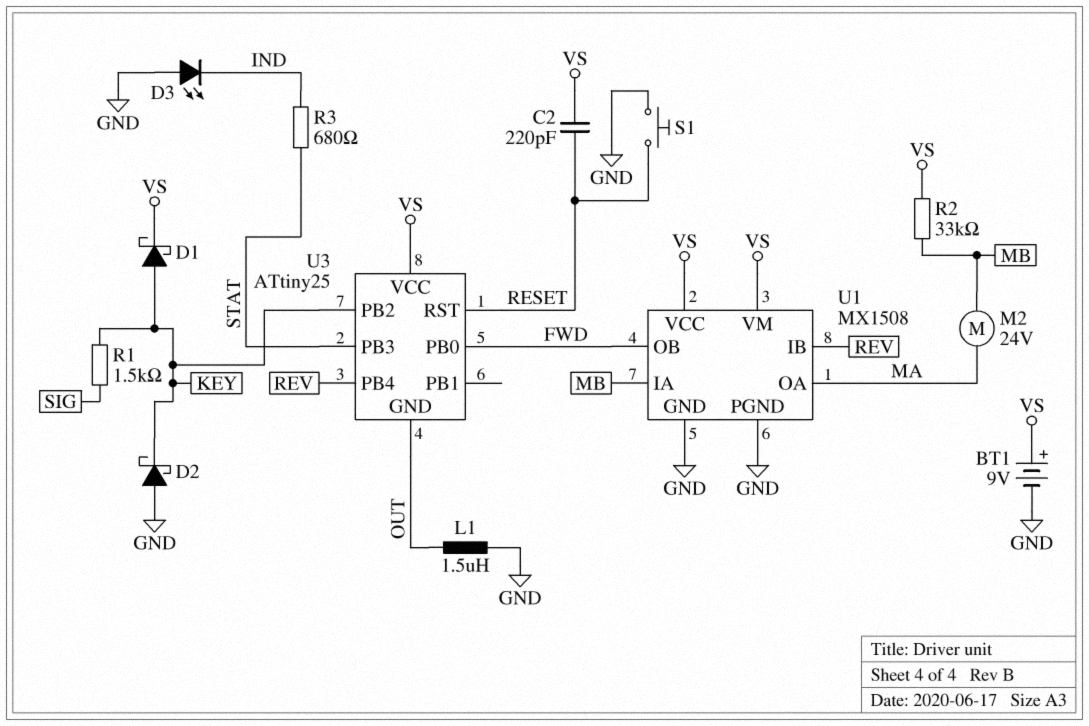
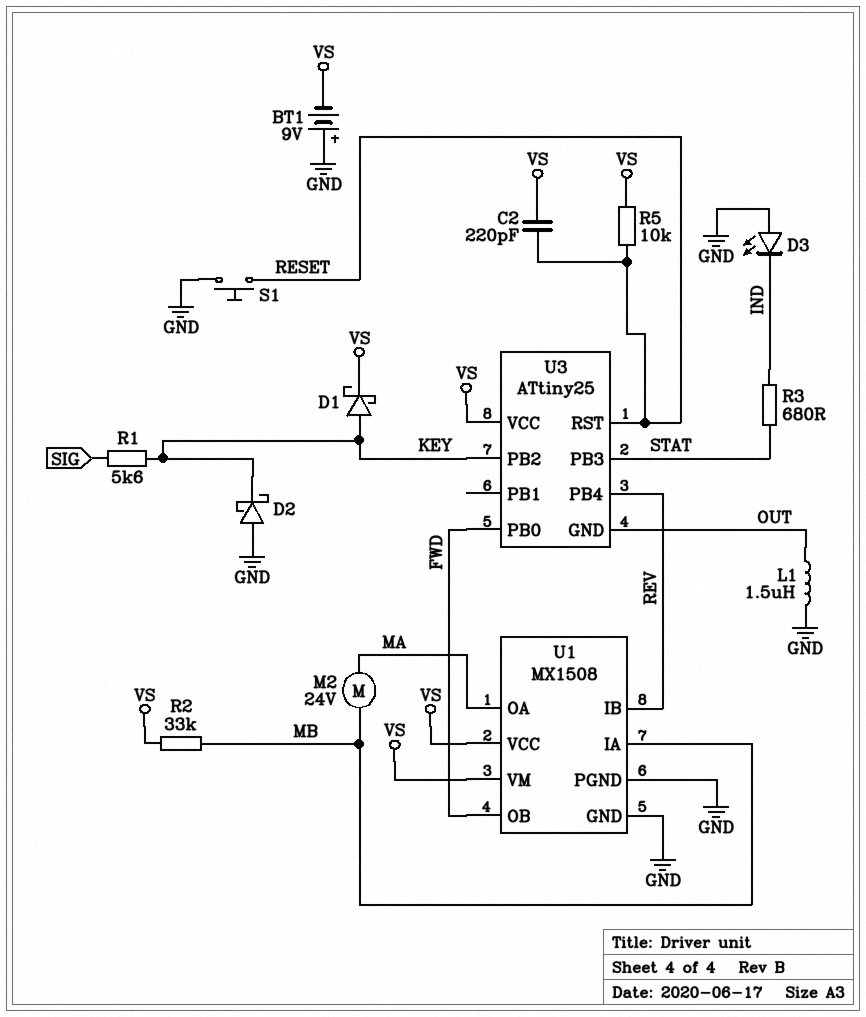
BT1: 9V (plus VS, minus GND) -> 9V (plus GND, minus VS)
R1: 1.5k (KEY, SIG) -> 5.6k (KEY, SIG)
R5: none -> 10k (RESET, VS)

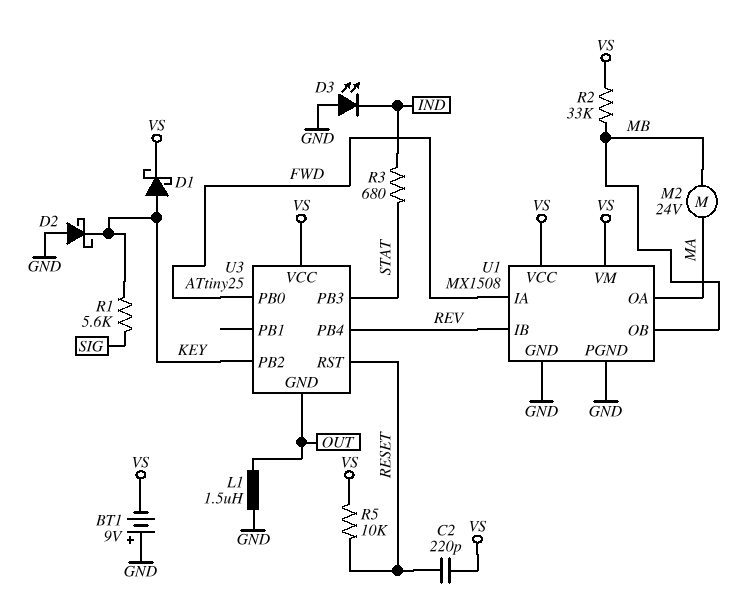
S1: button (GND, RESET) -> none
U1 pin IA: MB -> FWD
U1 pin OB: FWD -> MB

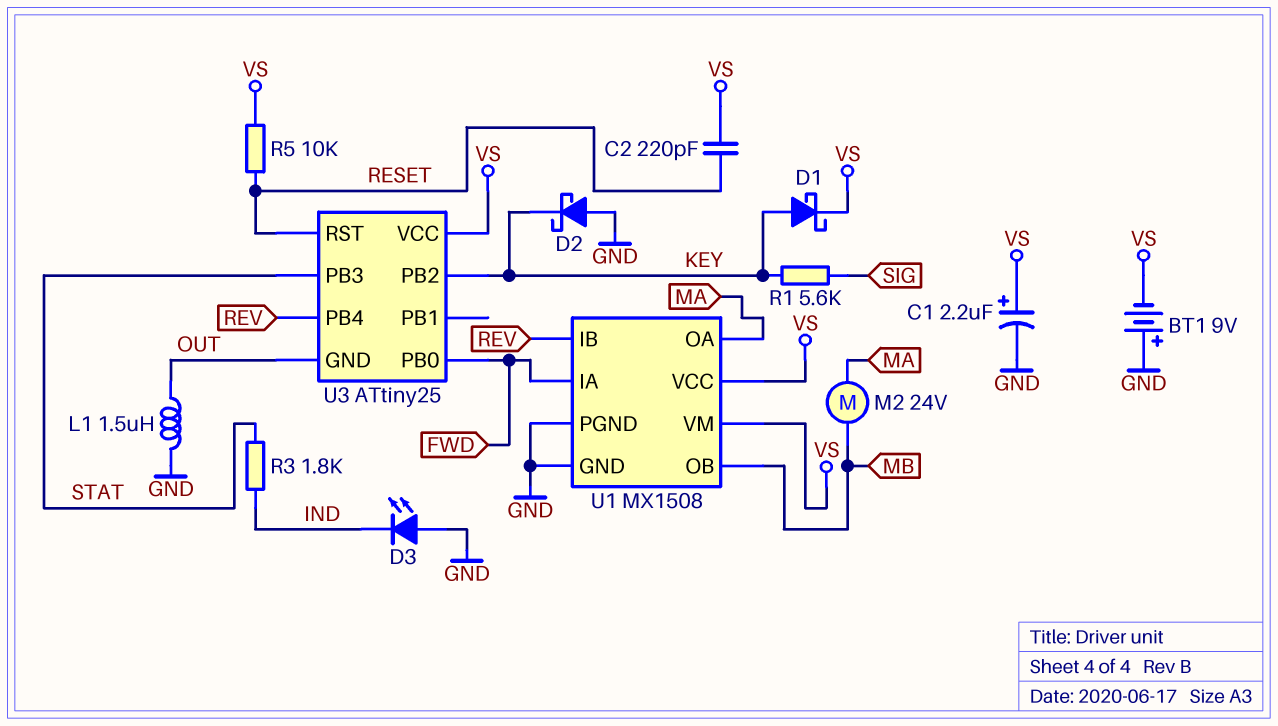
C1: none -> 2.2uF (plus VS, minus GND)
R2: 33k (MB, VS) -> none
R3: 680 (IND, STAT) -> 1.8k (IND, STAT)

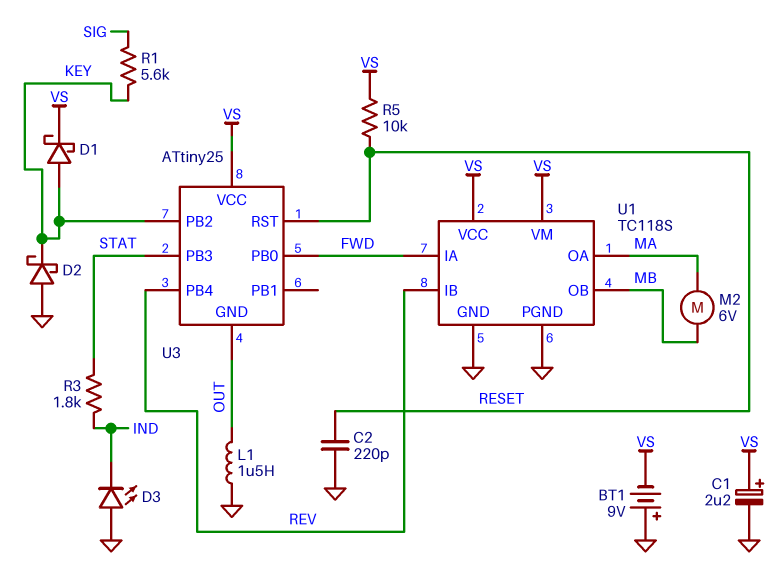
C2: 220pF (RESET, VS) -> 220pF (GND, RESET)
M2: motor 24V (MA, MB) -> motor 6V (MA, MB)
U1: MX1508 -> TC118S

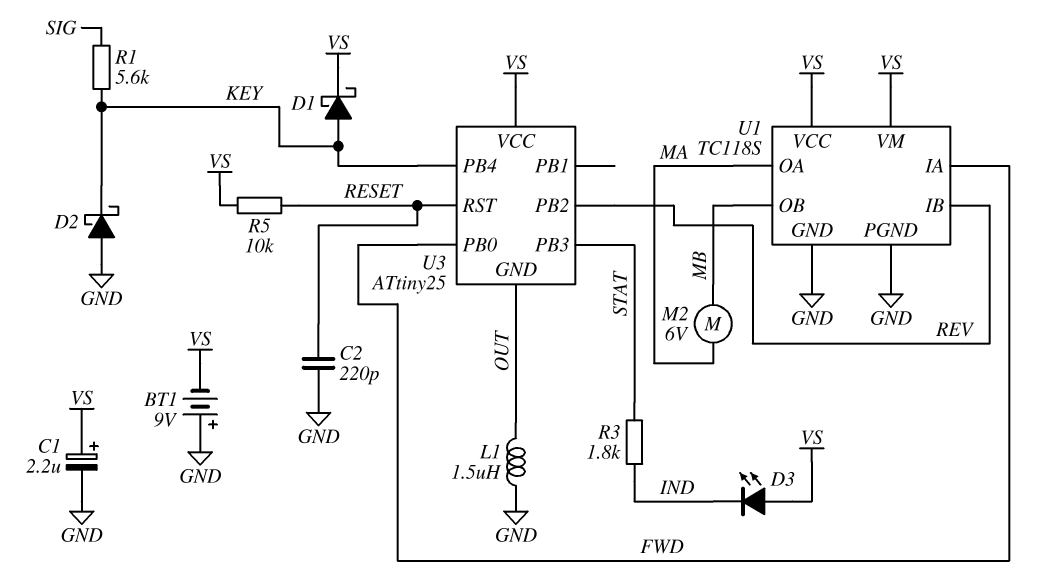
D3: LED (A GND, K IND) -> LED (A VS, K IND)
U3 pin PB2: KEY -> REV
U3 pin PB4: REV -> KEY

